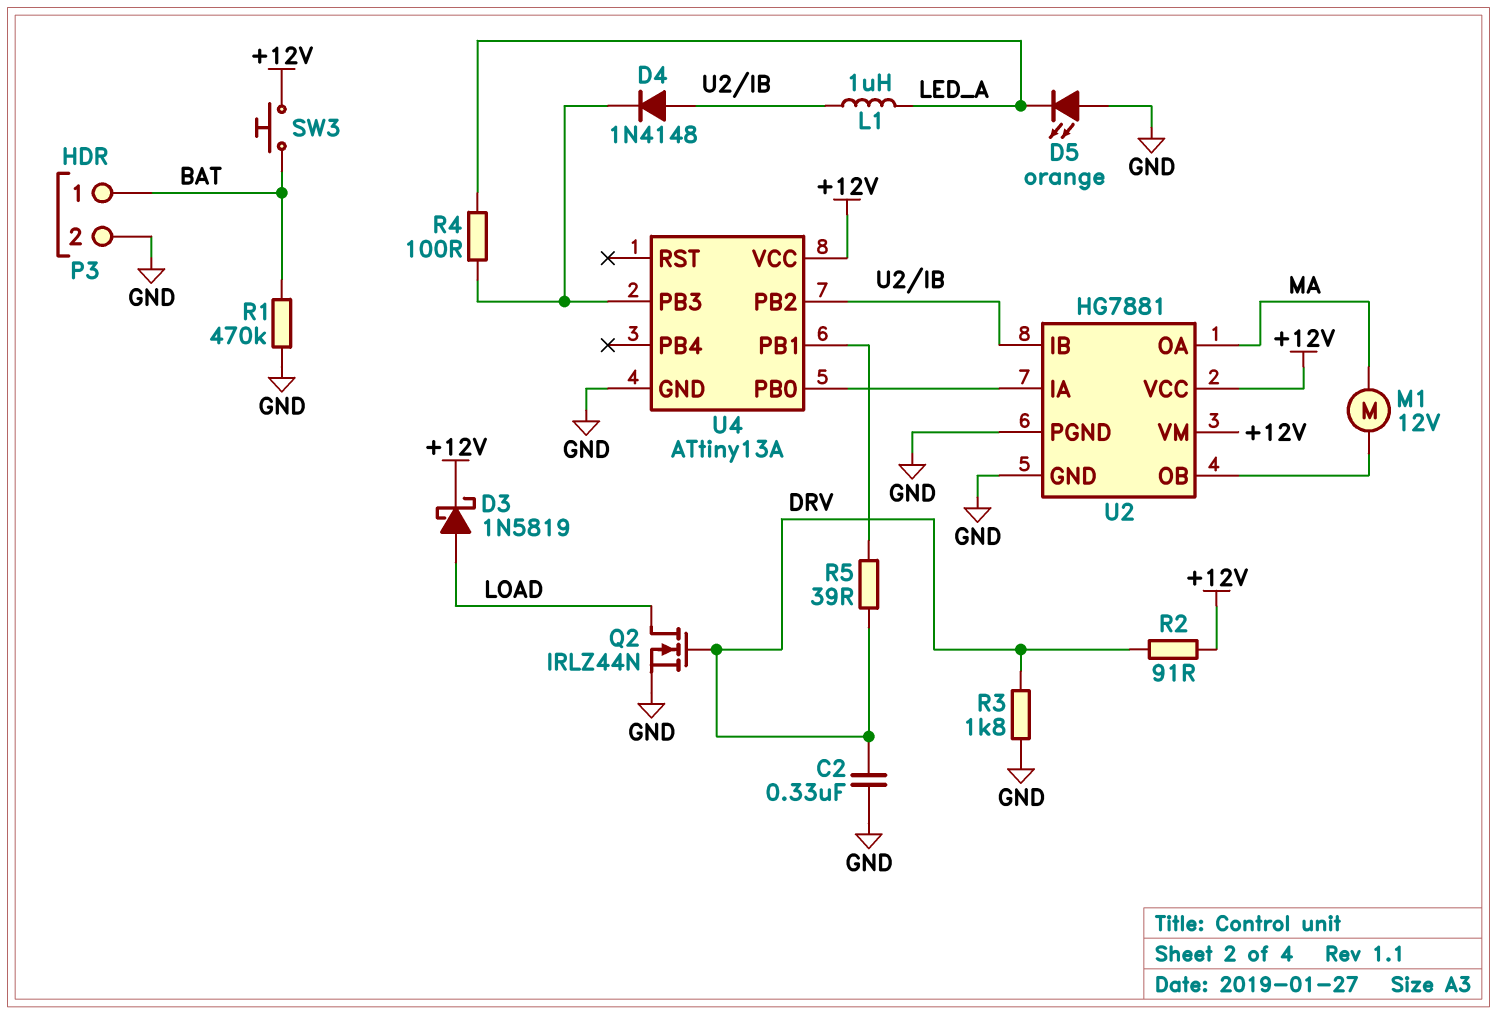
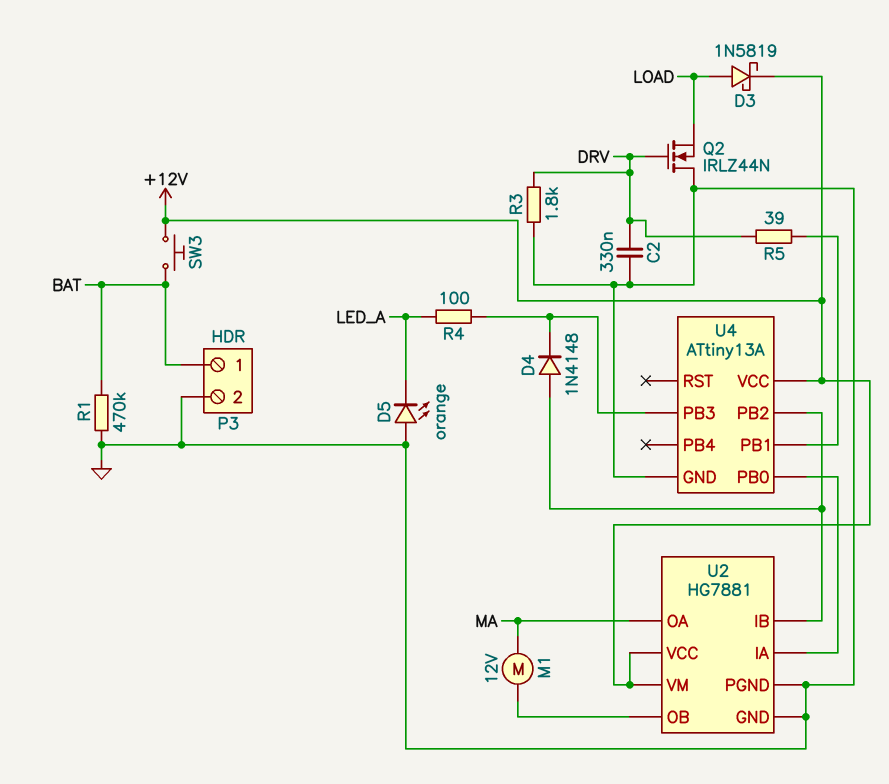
L1: 1uH (LED_A, U2/IB) -> none
Q2: NMOS IRLZ44N (G DRV, D LOAD, S GND) -> NMOS IRLZ44N (G DRV, D GND, S LOAD)
R2: 91 (+12V, DRV) -> none

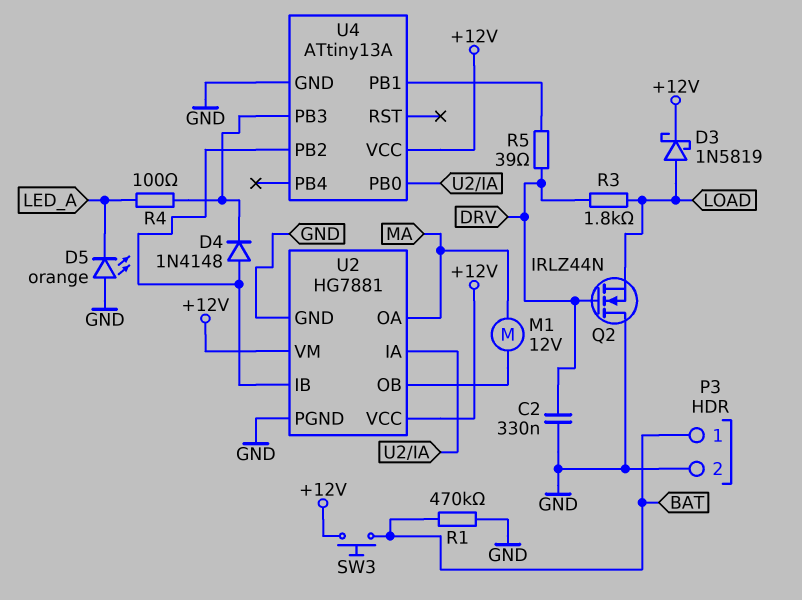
R3: 1.8k (DRV, GND) -> 1.8k (DRV, LOAD)

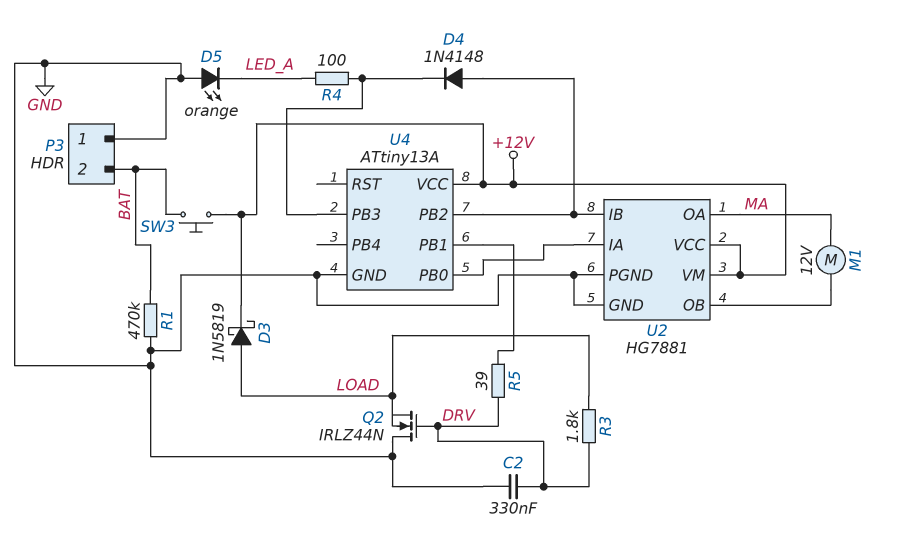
P3 pin 1: BAT -> GND
P3 pin 2: GND -> BAT

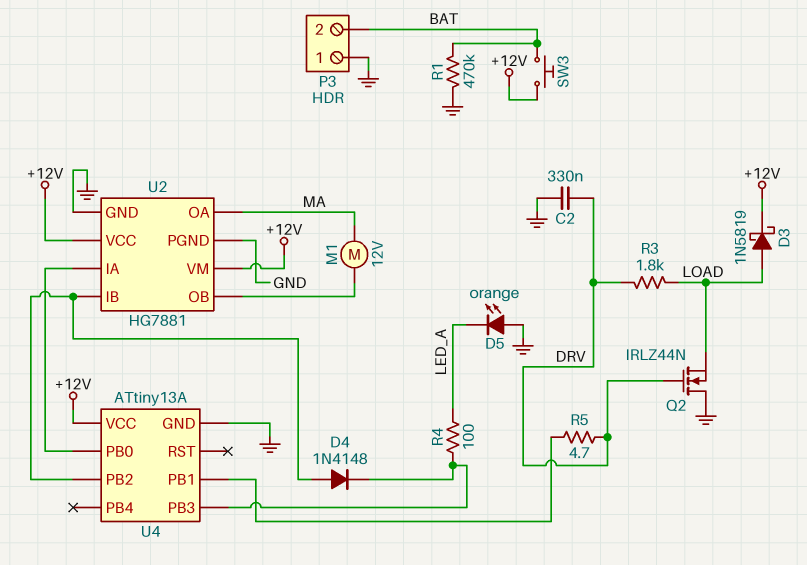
R5: 39 (DRV, U4/PB1) -> 4.7 (DRV, U4/PB1)

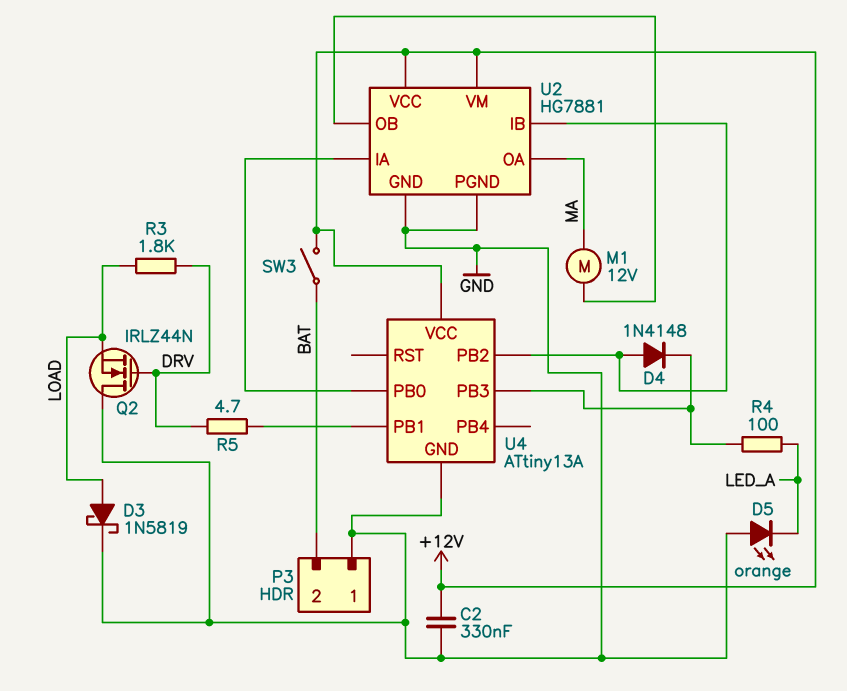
C2: 330nF (DRV, GND) -> 330nF (+12V, GND)
D3: schottky 1N5819 (A LOAD, K +12V) -> schottky 1N5819 (A LOAD, K GND)
R1: 470k (BAT, GND) -> none
SW3: button (+12V, BAT) -> switch (+12V, BAT)

